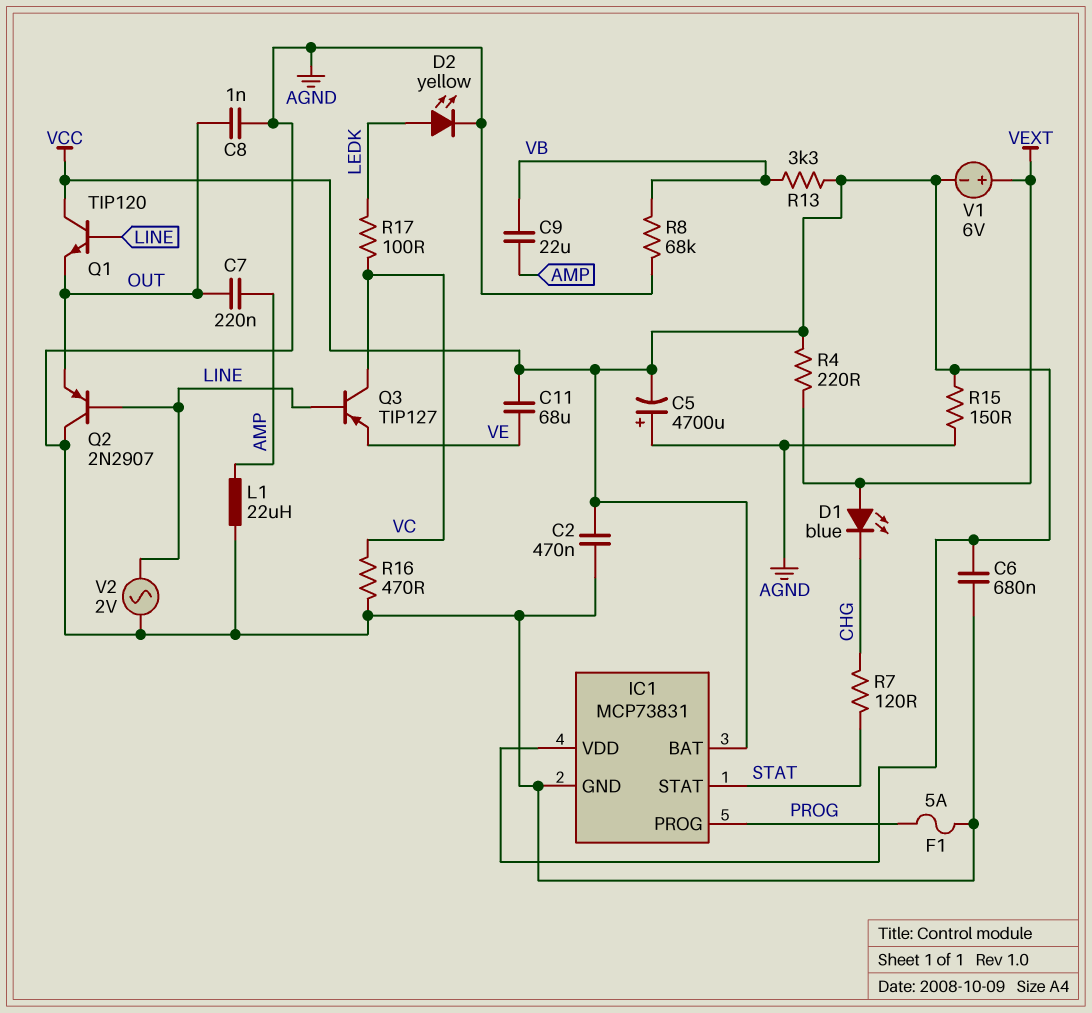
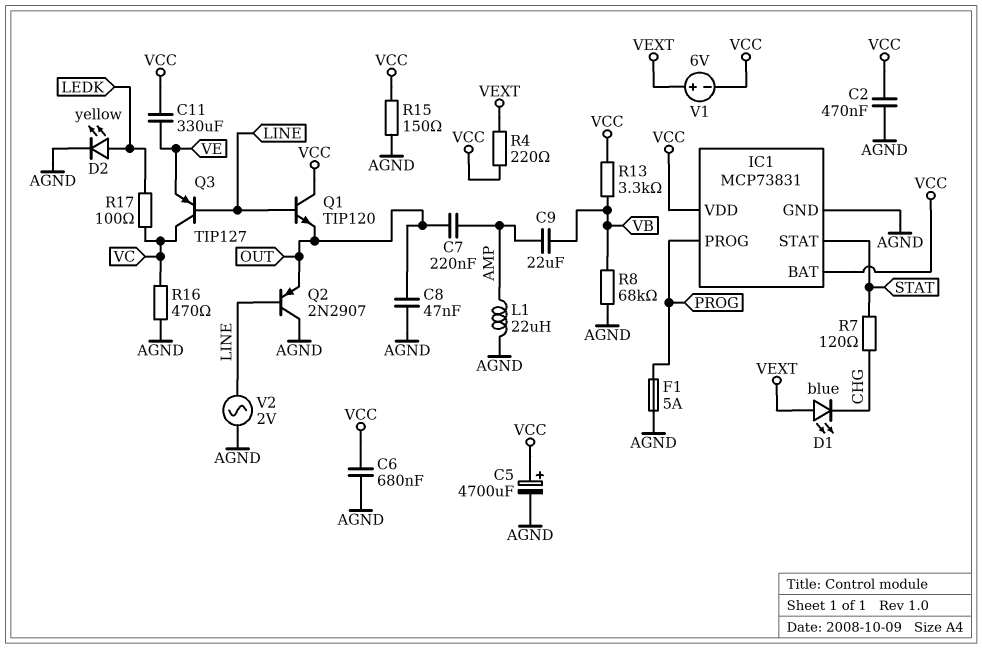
C5: 4700uF (plus AGND, minus VCC) -> 4700uF (plus VCC, minus AGND)
C8: 1nF (AGND, OUT) -> 47nF (AGND, OUT)
C11: 68uF (VCC, VE) -> 330uF (VCC, VE)

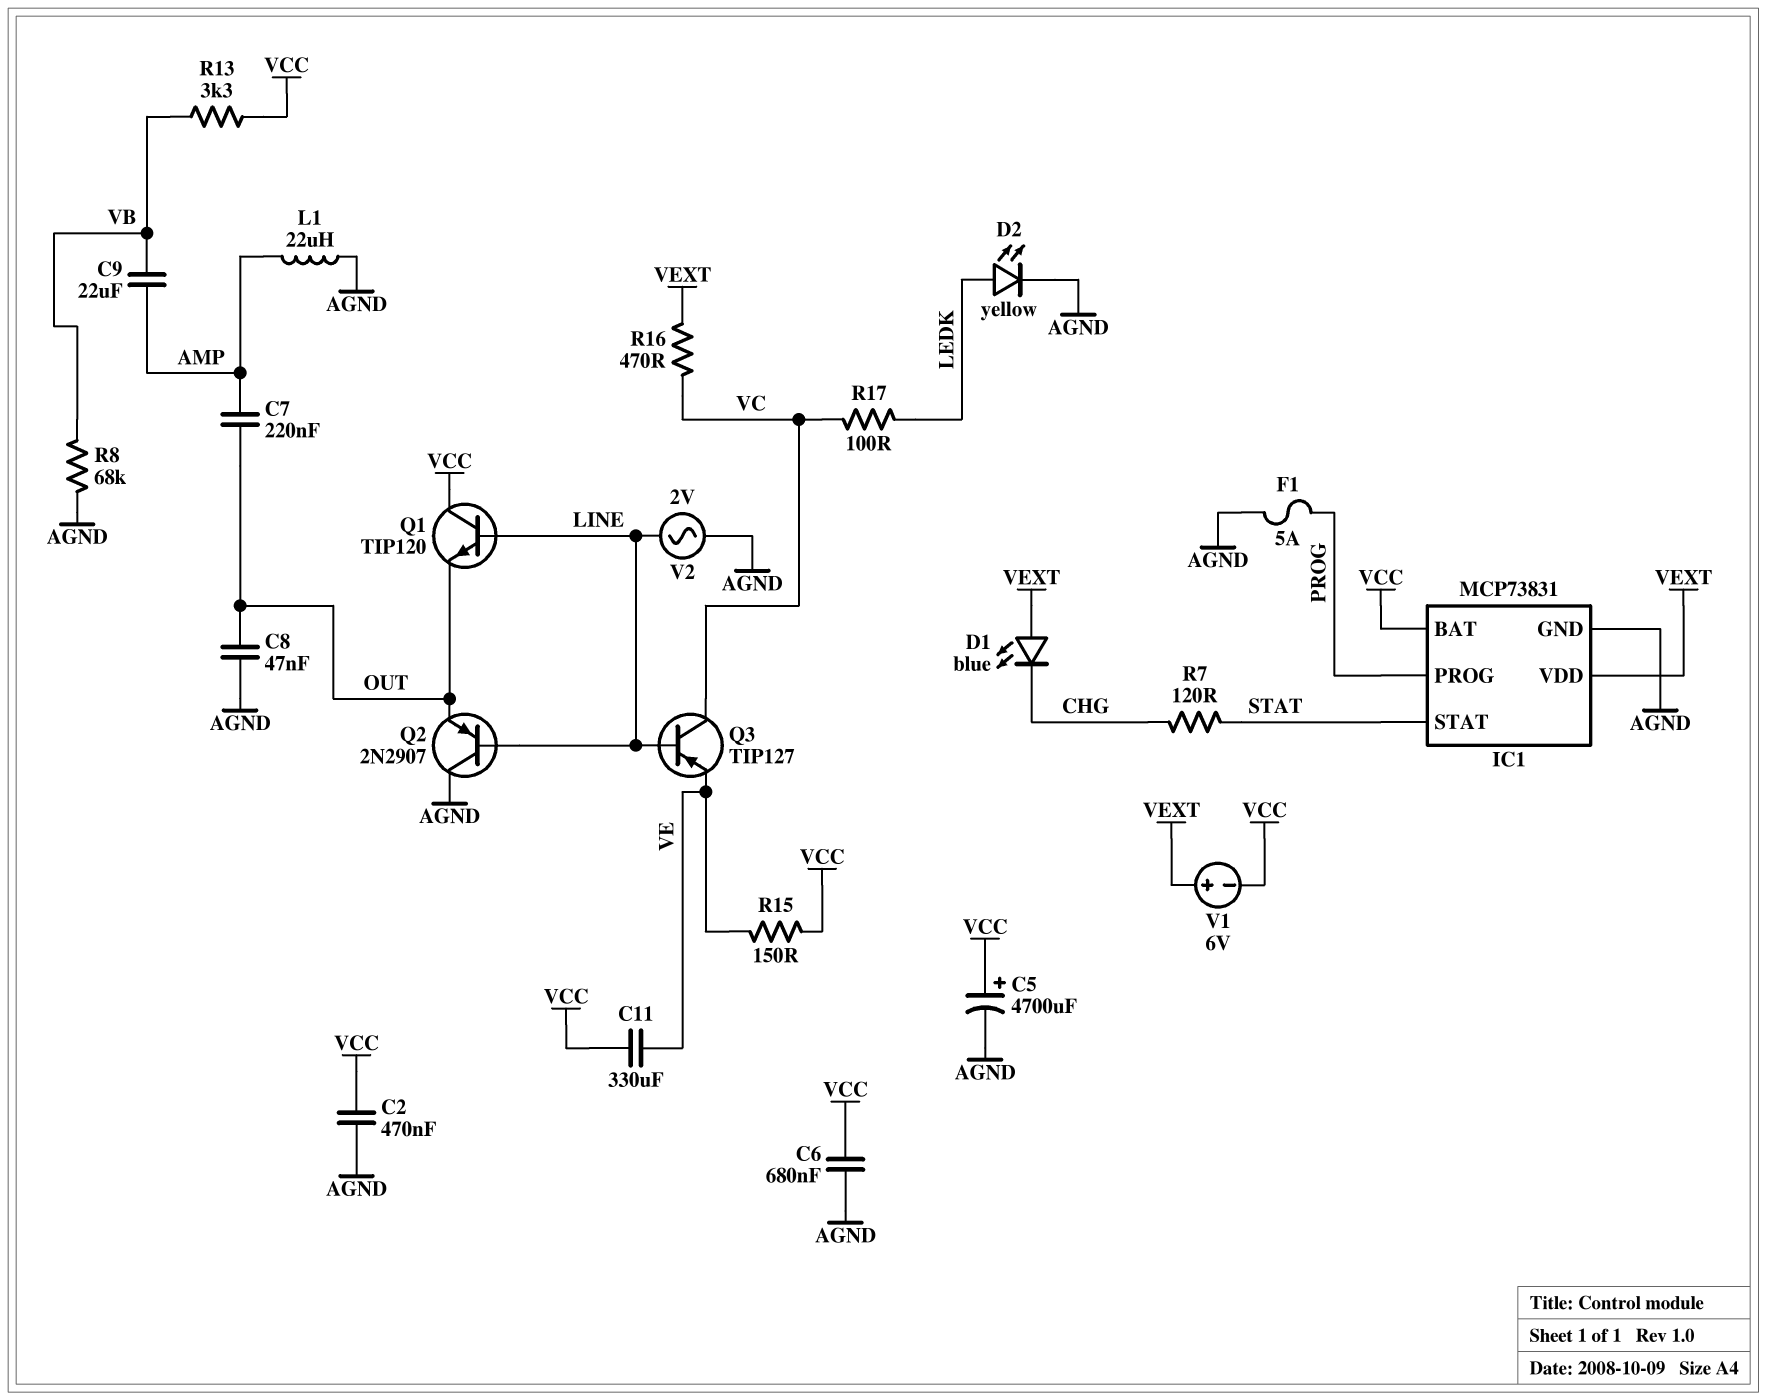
IC1 pin VDD: VCC -> VEXT
R4: 220 (VCC, VEXT) -> none
R15: 150 (AGND, VCC) -> 150 (VCC, VE)
R16: 470 (AGND, VC) -> 470 (VC, VEXT)

